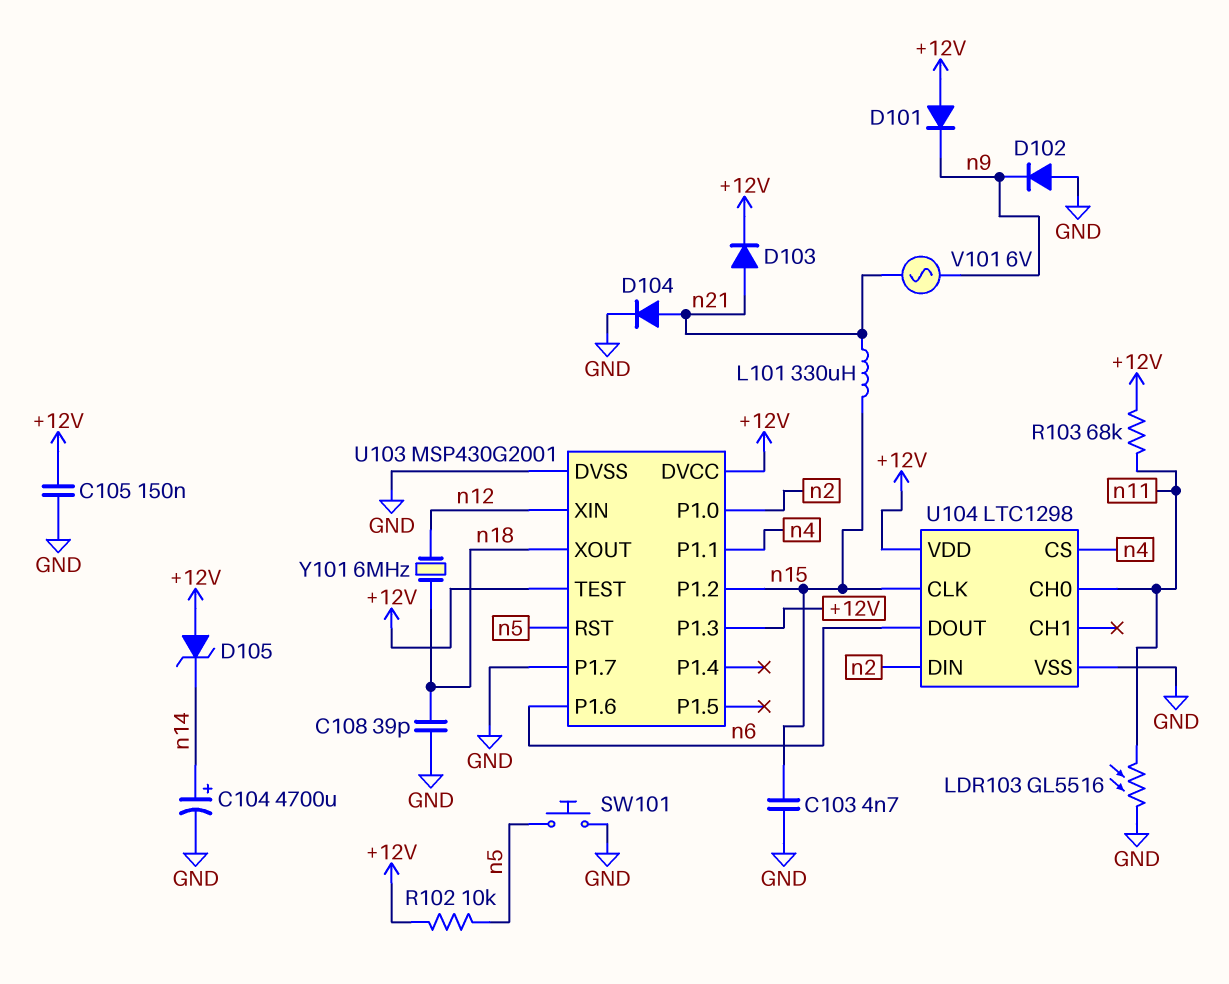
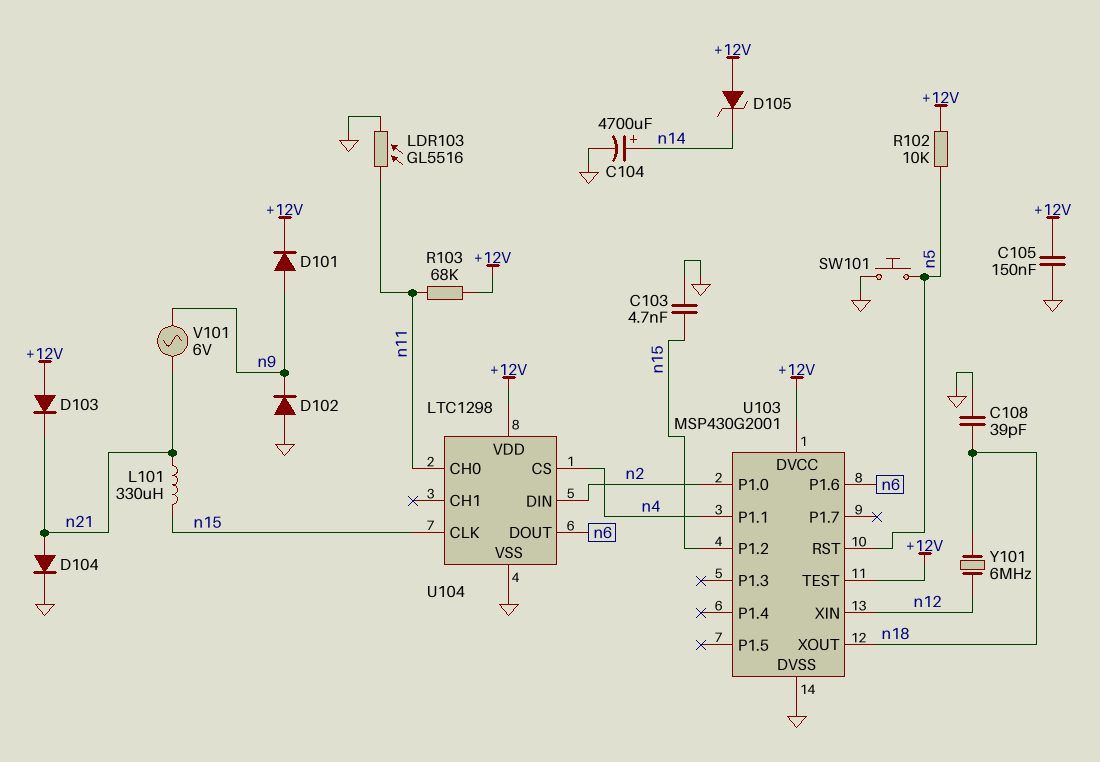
D101: diode (A +12V, K n9) -> diode (A n9, K +12V)
D103: diode (A n21, K +12V) -> diode (A +12V, K n21)
U103 pin P1.3: +12V -> none
U103 pin P1.7: GND -> none

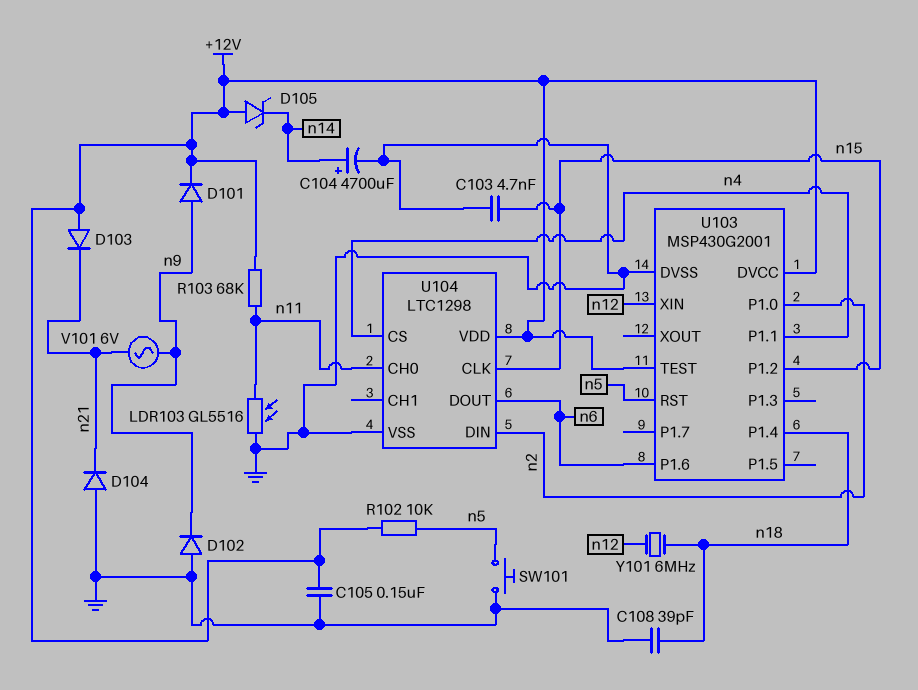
D104: diode (A n21, K GND) -> diode (A GND, K n21)
L101: 330uH (n15, n21) -> none
U103 pin P1.4: none -> n18
U103 pin XOUT: n18 -> none

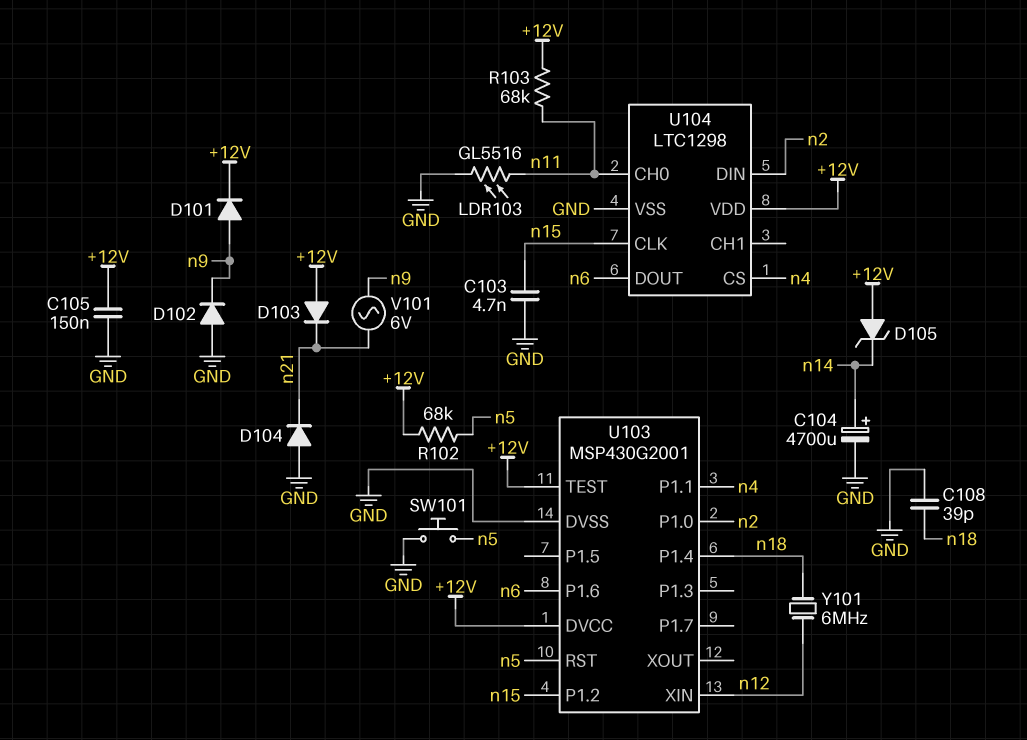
R102: 10k (+12V, n5) -> 68k (+12V, n5)

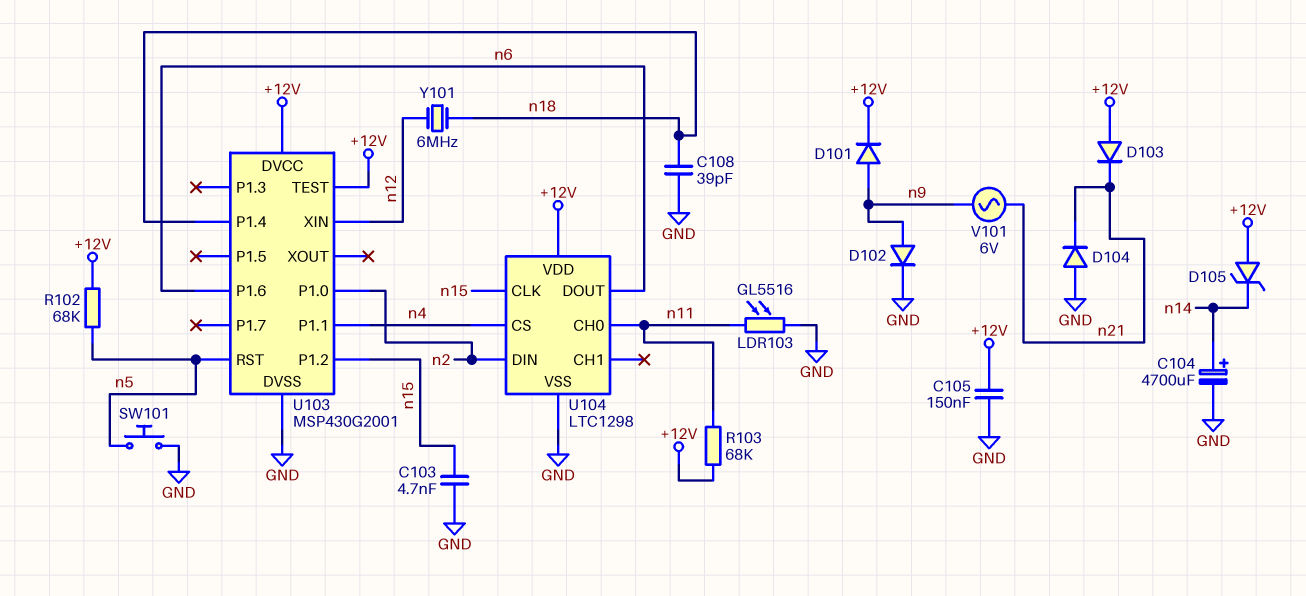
D102: diode (A GND, K n9) -> diode (A n9, K GND)

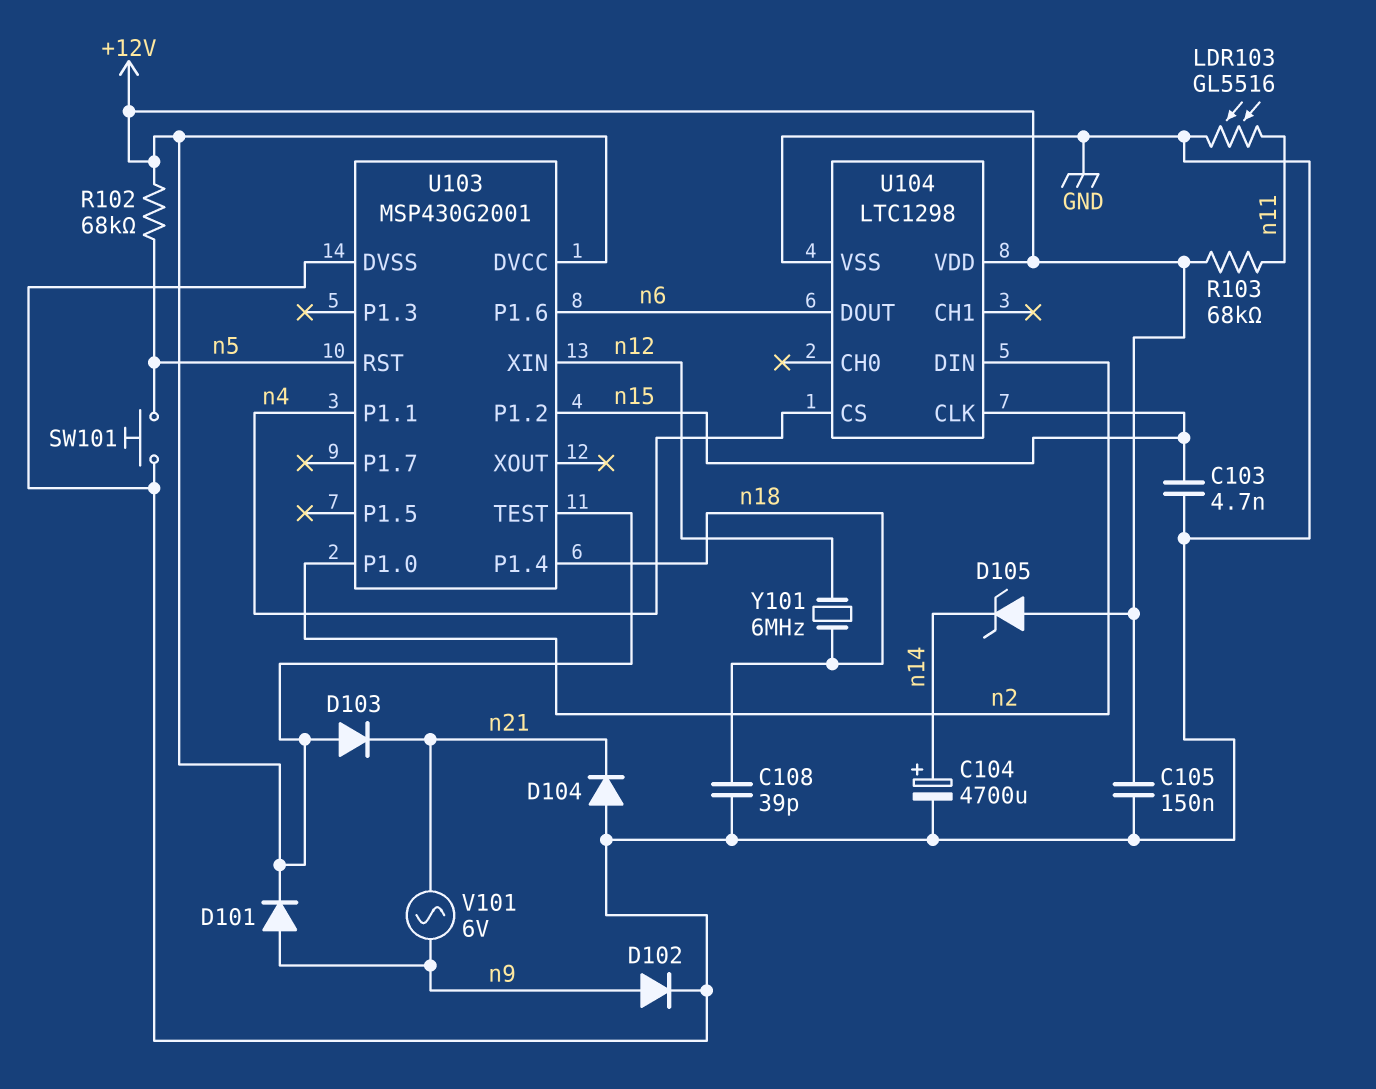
U104 pin CH0: n11 -> none

